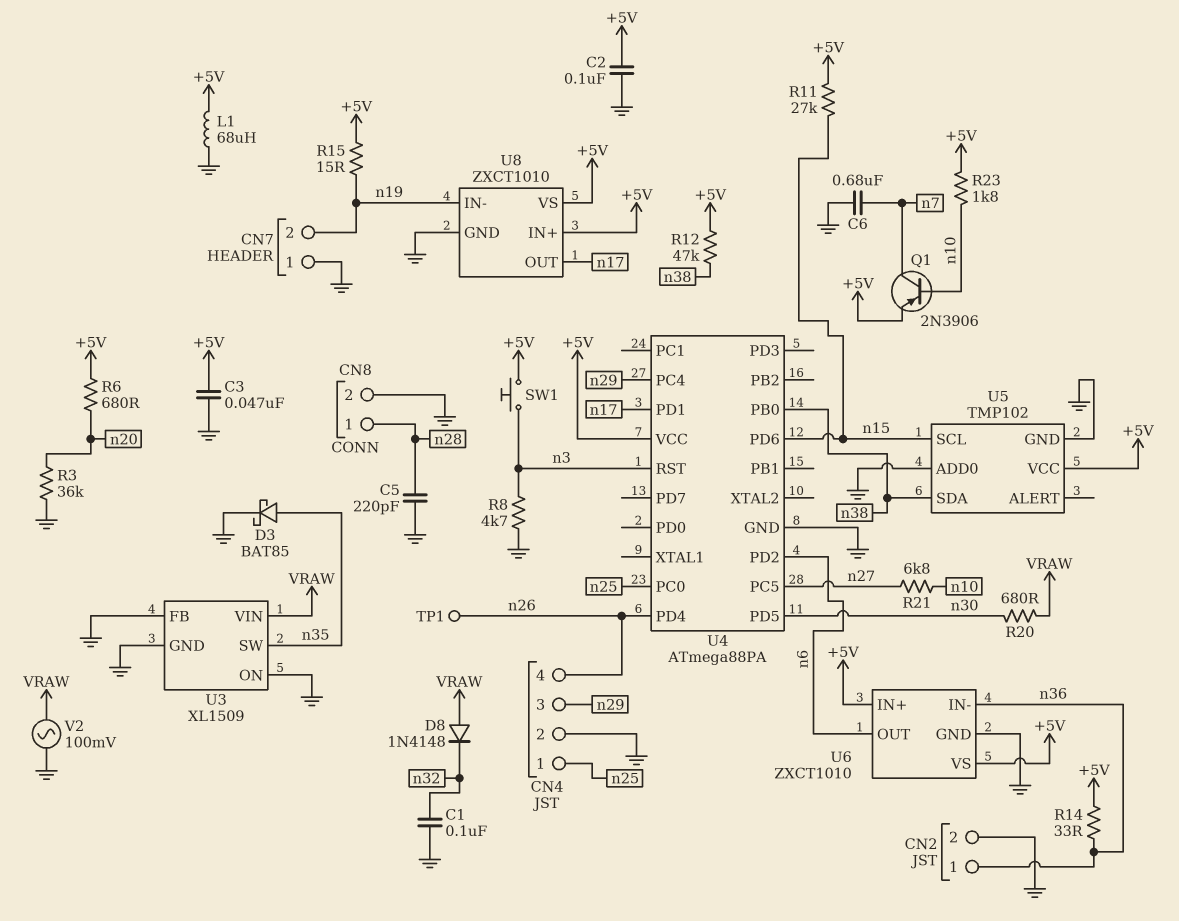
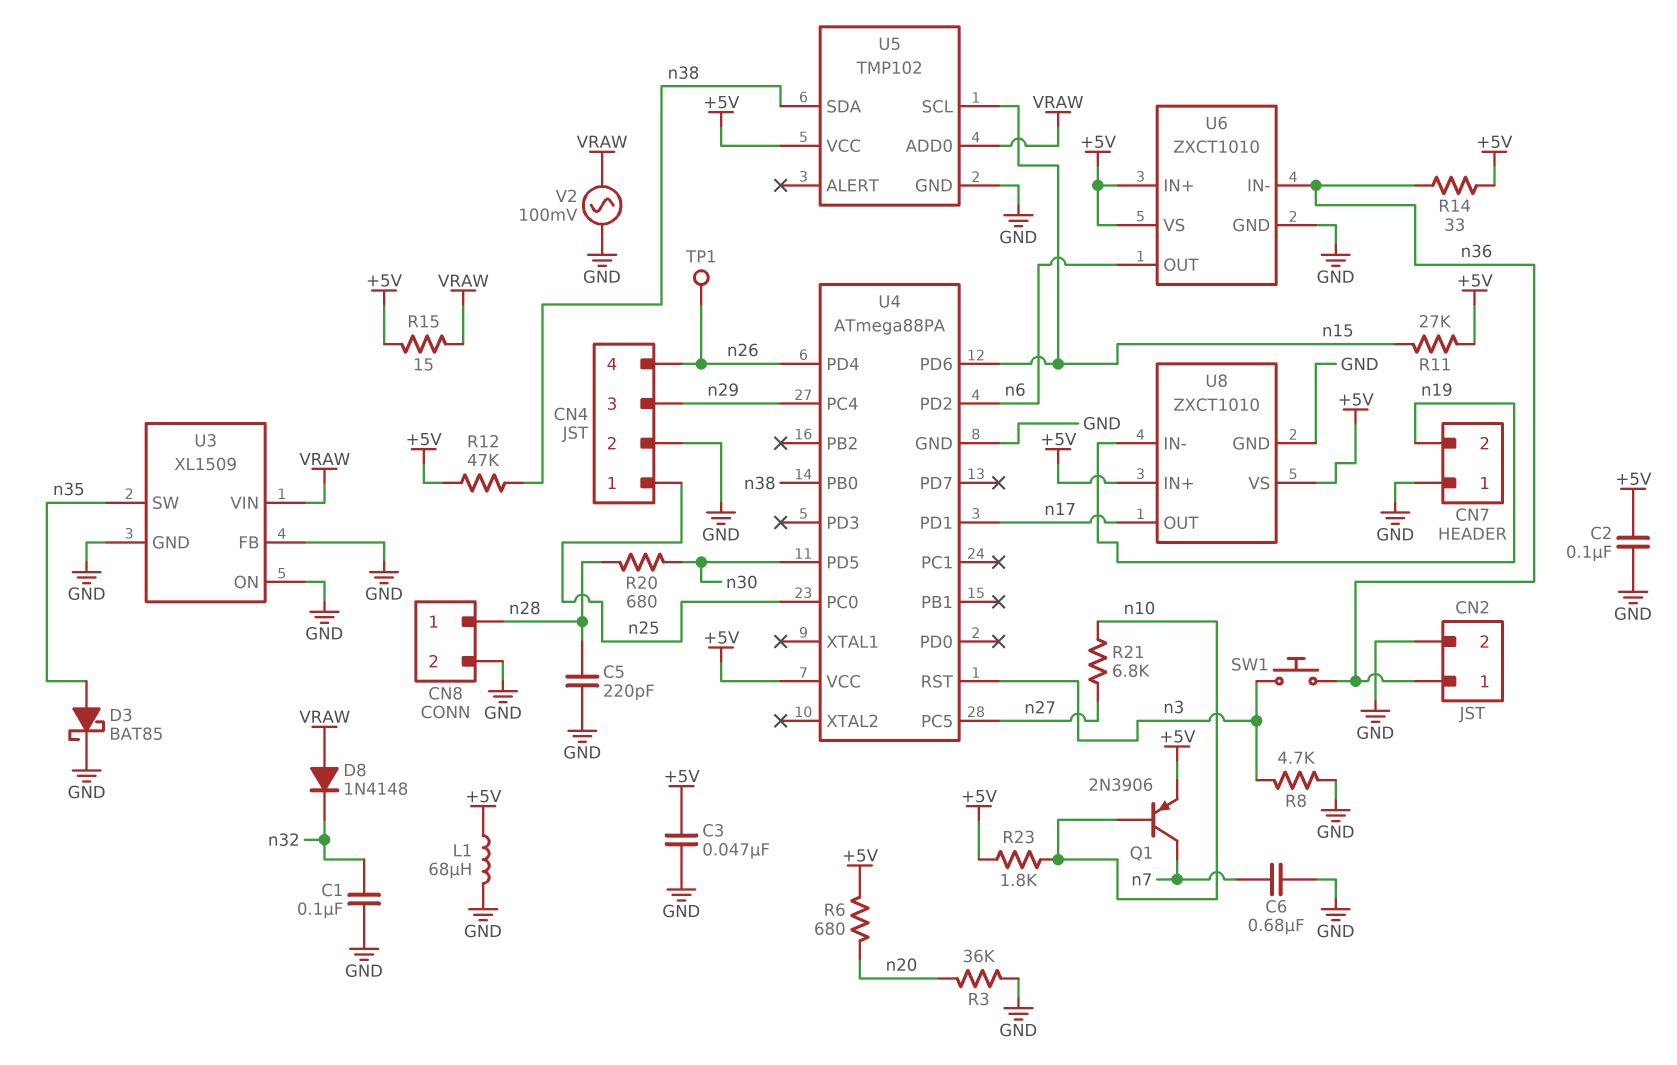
R15: 15 (+5V, n19) -> 15 (+5V, VRAW)
R20: 680 (VRAW, n30) -> 680 (n28, n30)
SW1: button (+5V, n3) -> button (n3, n36)
U5 pin ADD0: GND -> VRAW

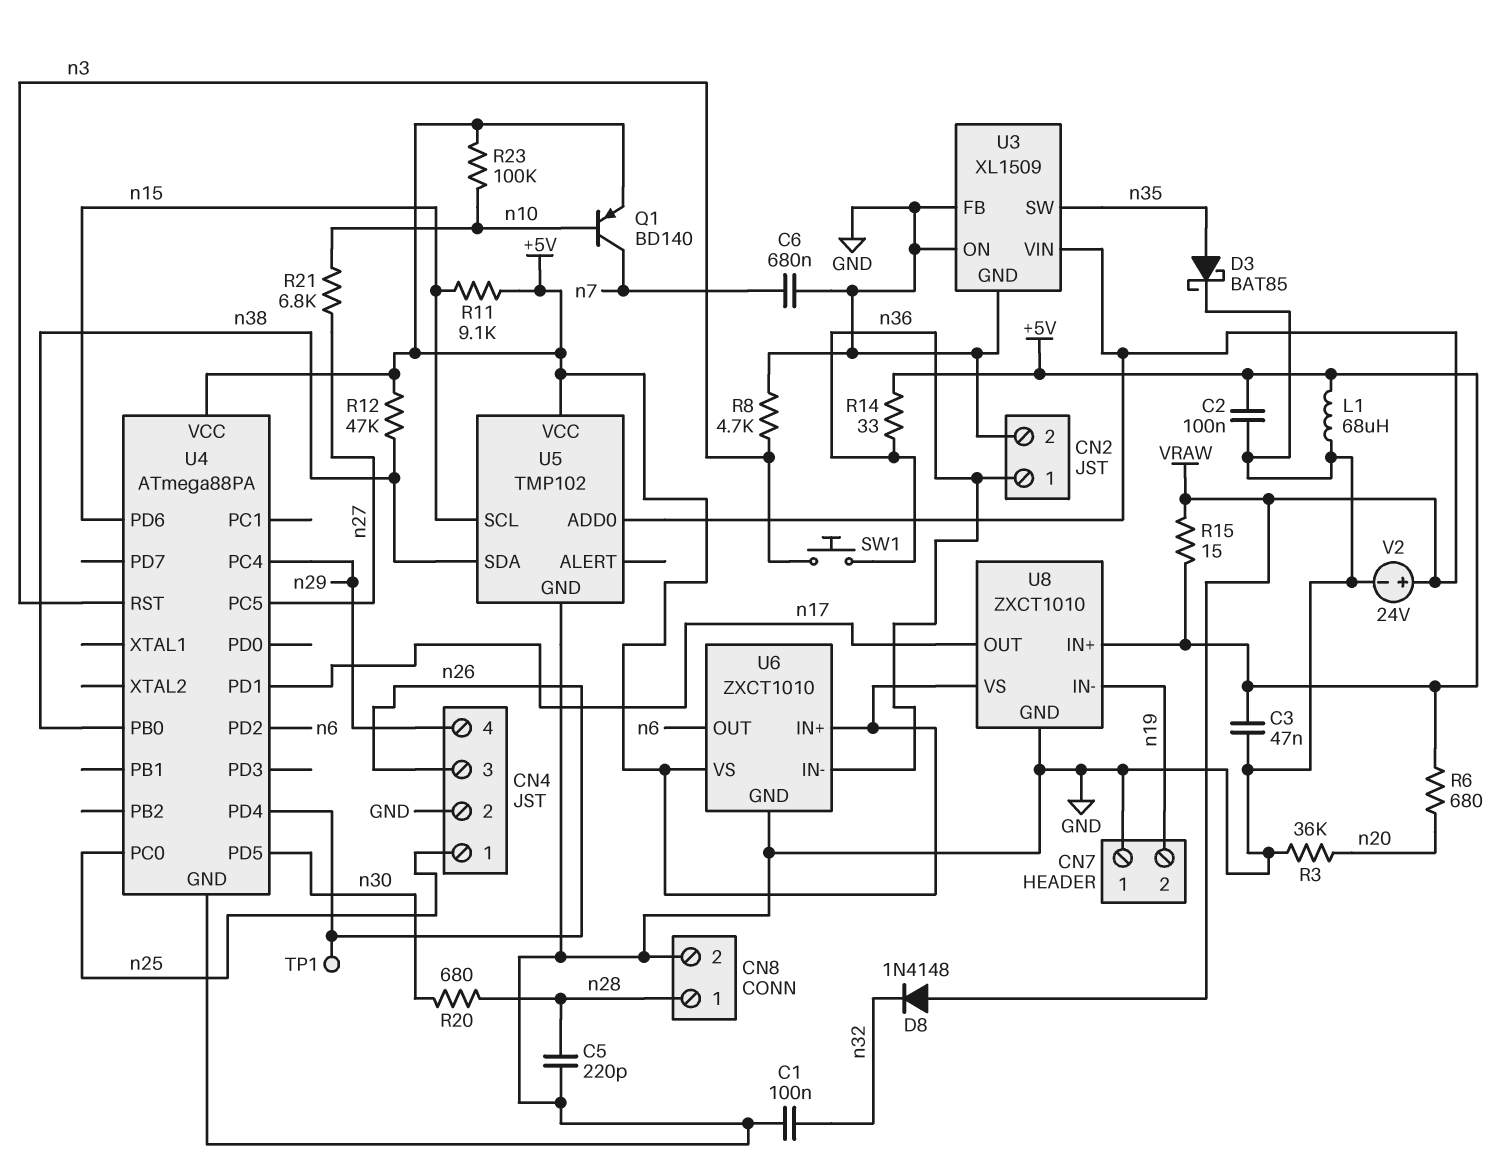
CN4 pin 3: n29 -> n26
CN4 pin 4: n26 -> n29
Q1: PNP 2N3906 (B n10, C n7, E +5V) -> PNP BD140 (B n10, C n7, E +5V)
R11: 27k (+5V, n15) -> 9.1k (+5V, n15)
R23: 1.8k (+5V, n10) -> 100k (+5V, n10)
V2: AC 100mV (GND, VRAW) -> 24V (plus VRAW, minus GND)

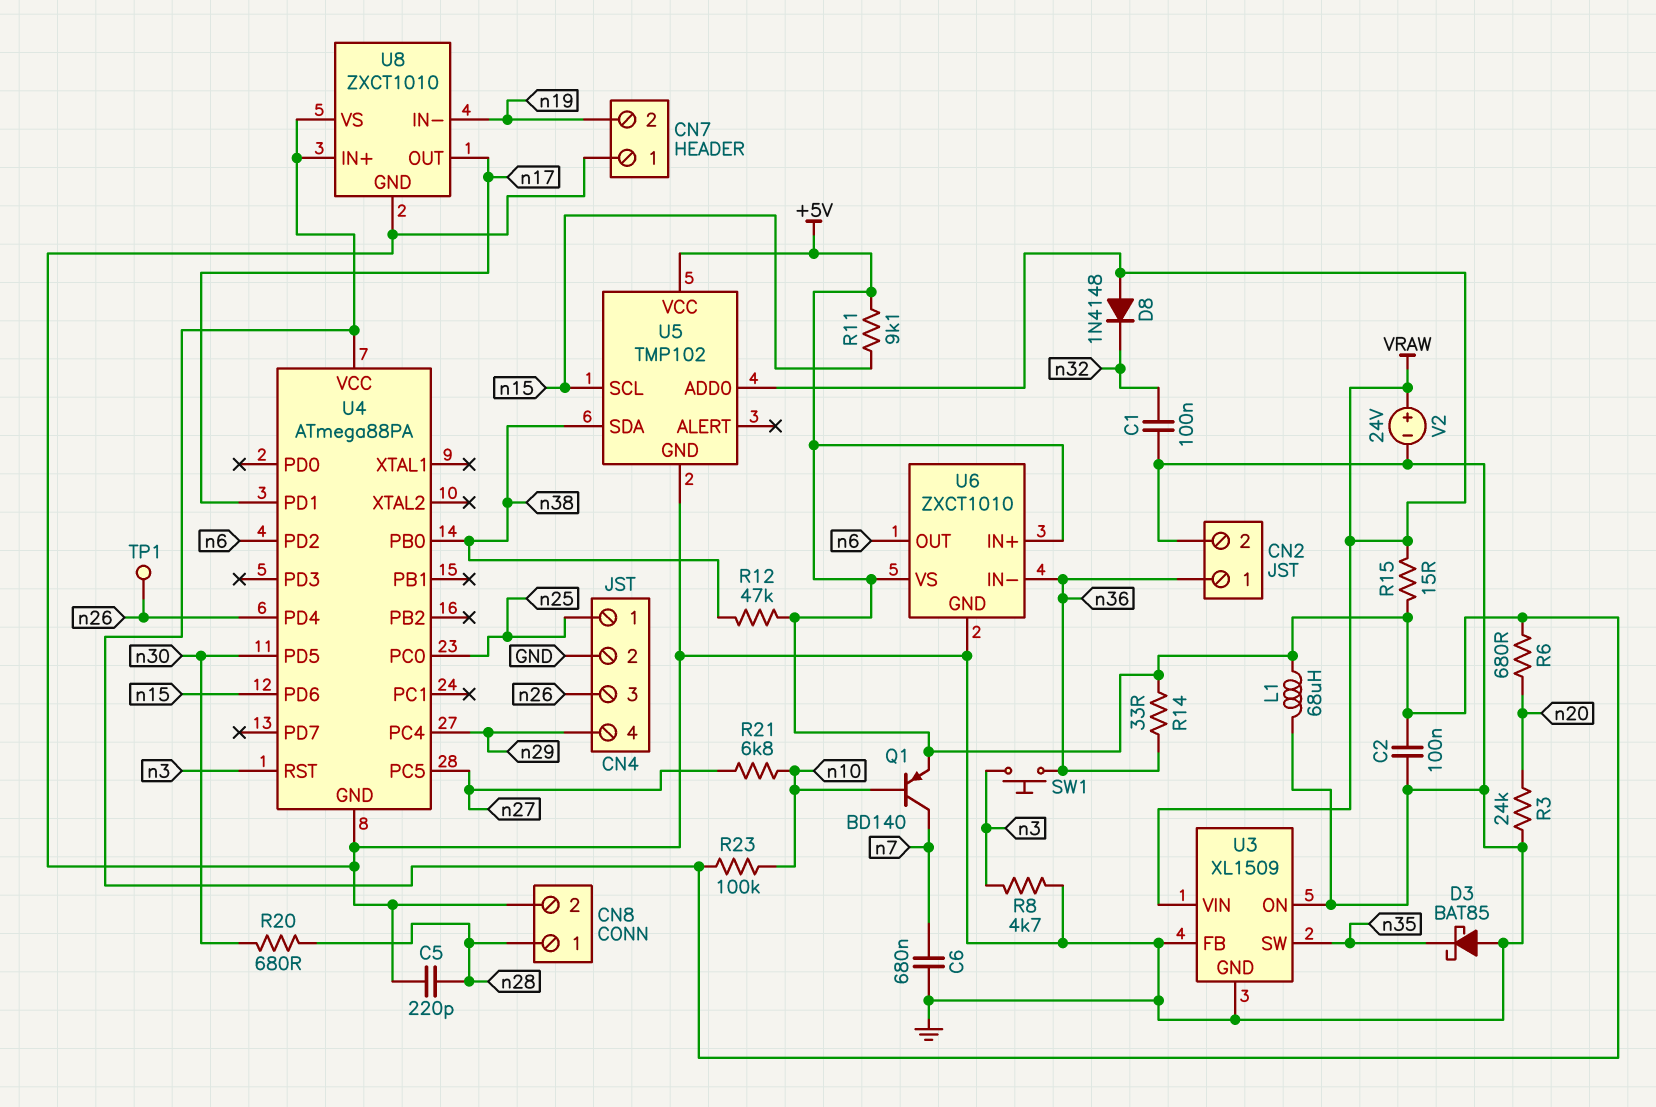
C3: 47nF (+5V, GND) -> none
D3: schottky BAT85 (A n35, K GND) -> schottky BAT85 (A GND, K n35)
R3: 36k (GND, n20) -> 24k (GND, n20)

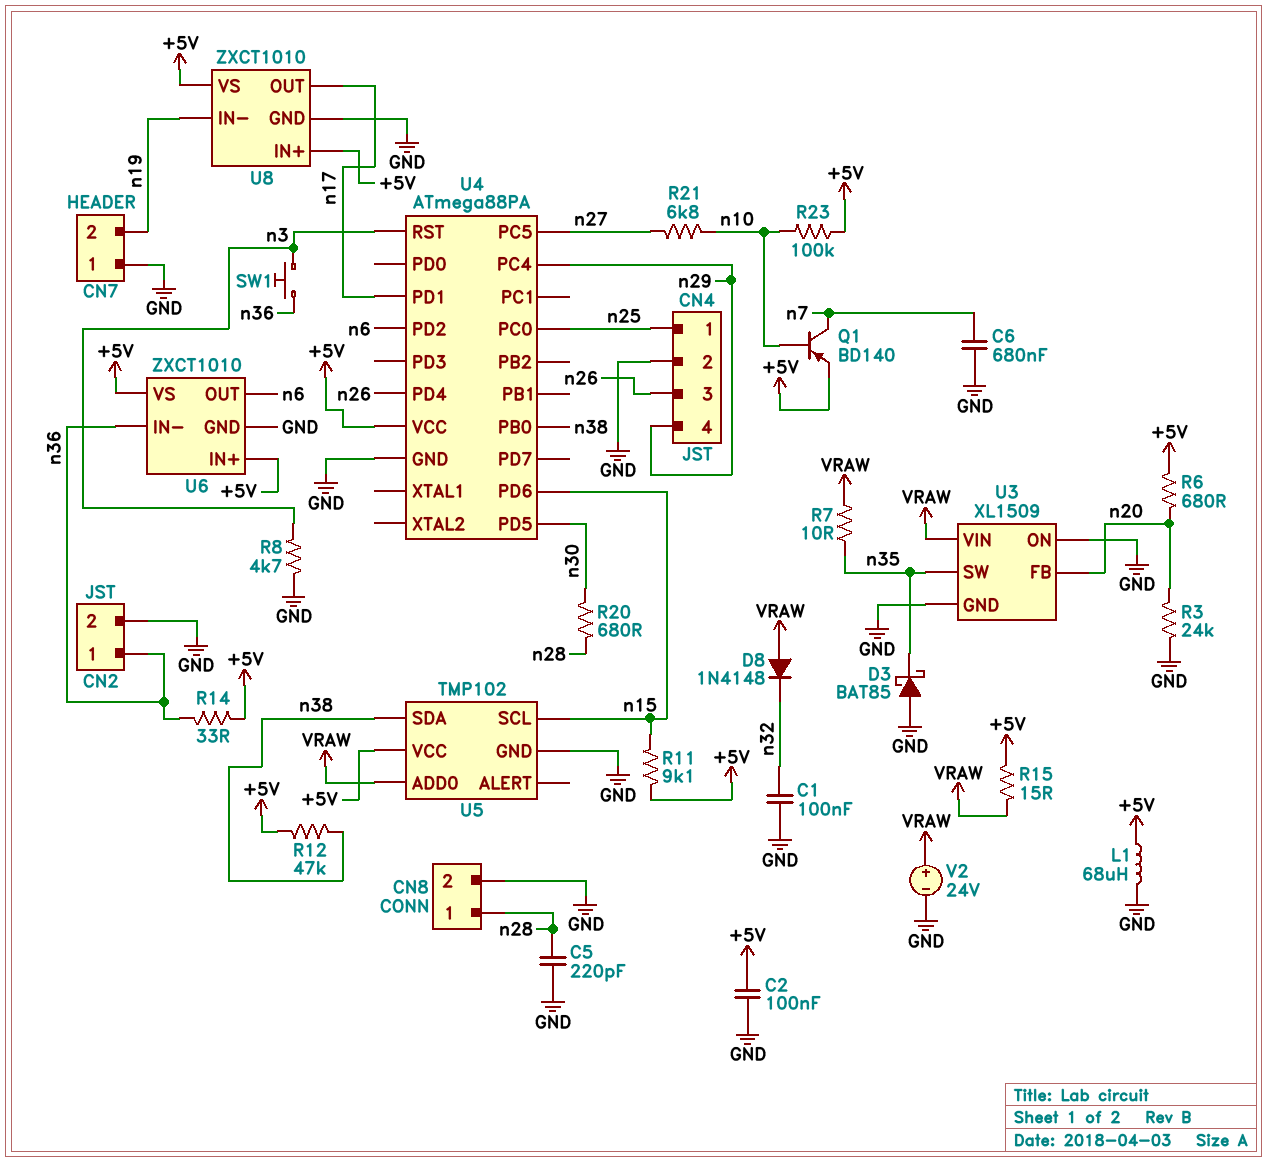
R7: none -> 10 (VRAW, n35)
TP1: test point (n26) -> none
U3 pin FB: GND -> n20

